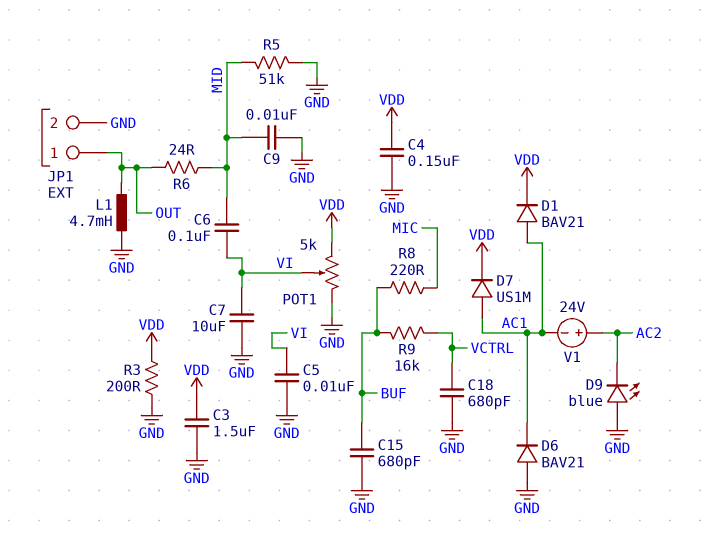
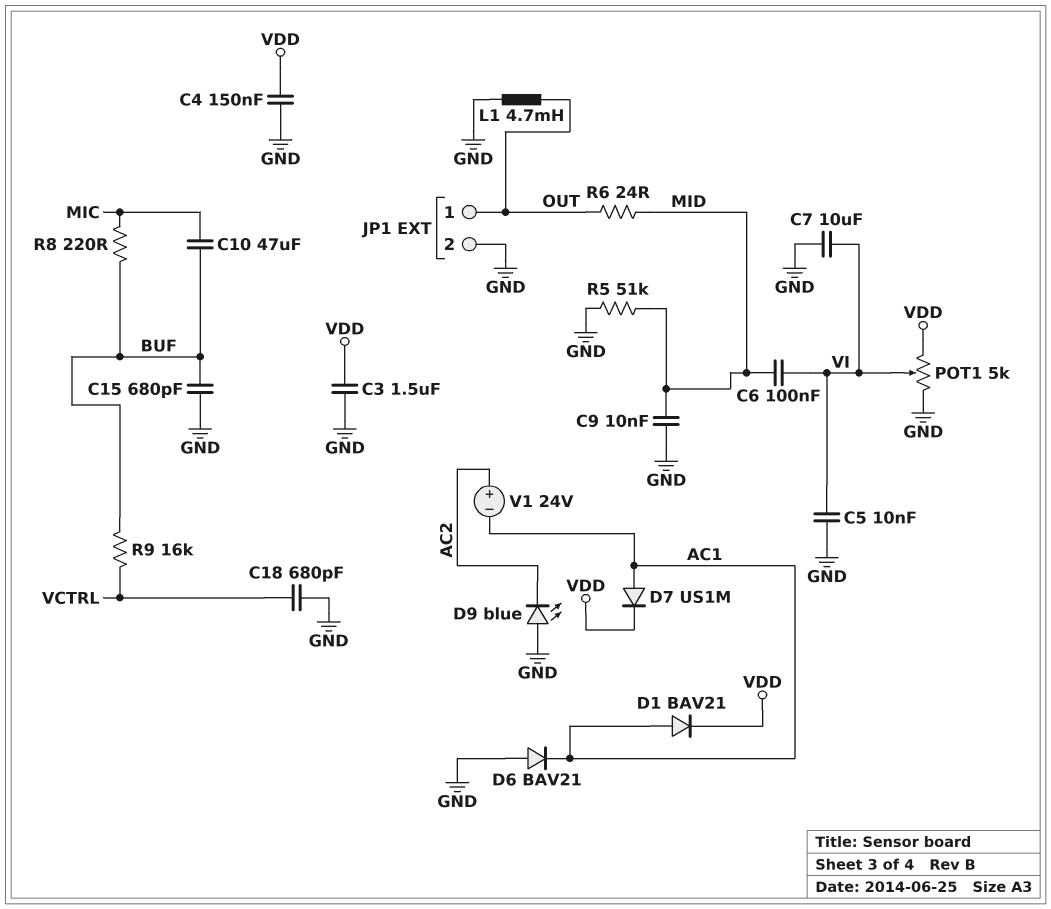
C10: none -> 47uF (BUF, MIC)
R3: 200 (GND, VDD) -> none

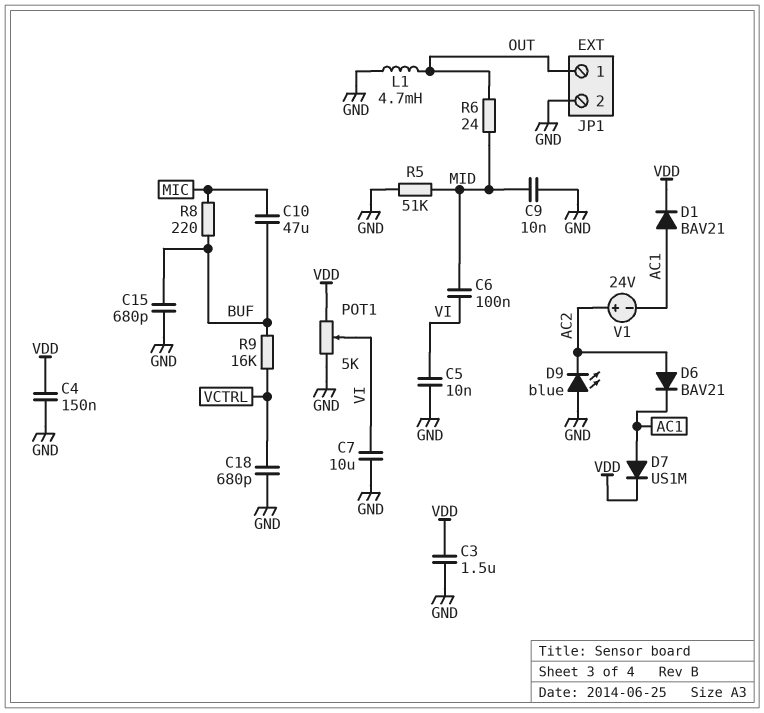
D6: diode BAV21 (A GND, K AC1) -> diode BAV21 (A AC2, K AC1)

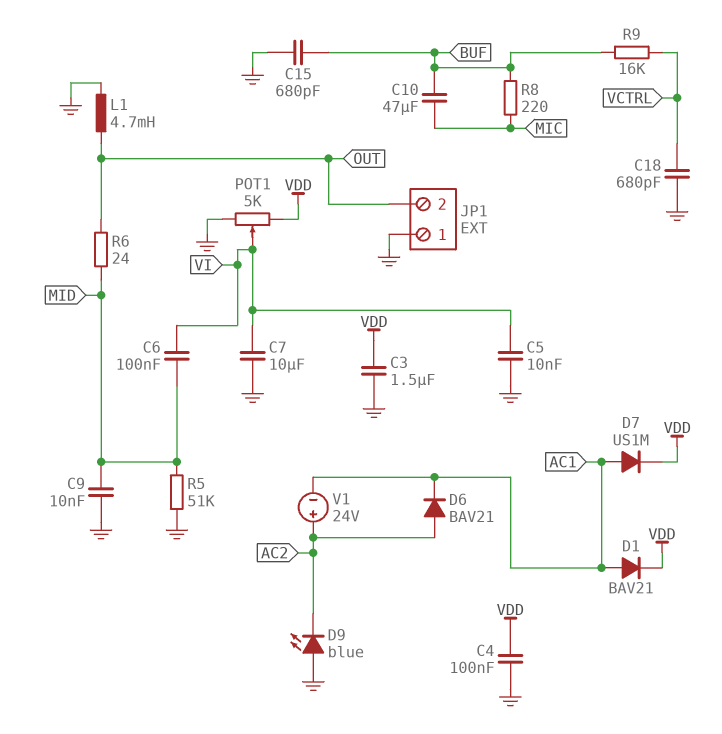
C4: 150nF (GND, VDD) -> 100nF (GND, VDD)
JP1 pin 1: OUT -> GND
JP1 pin 2: GND -> OUT

